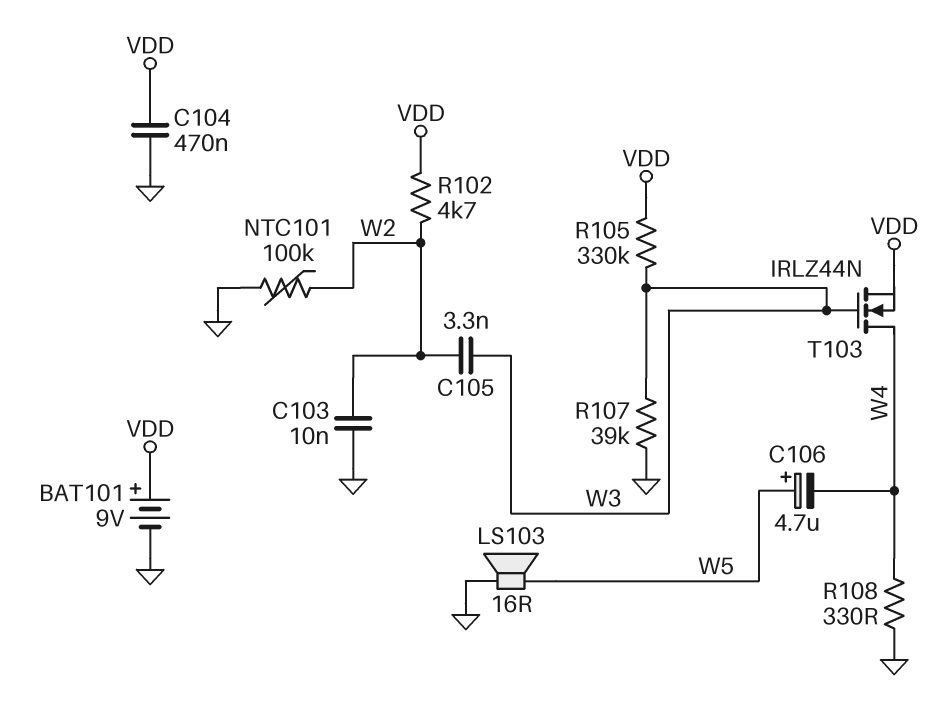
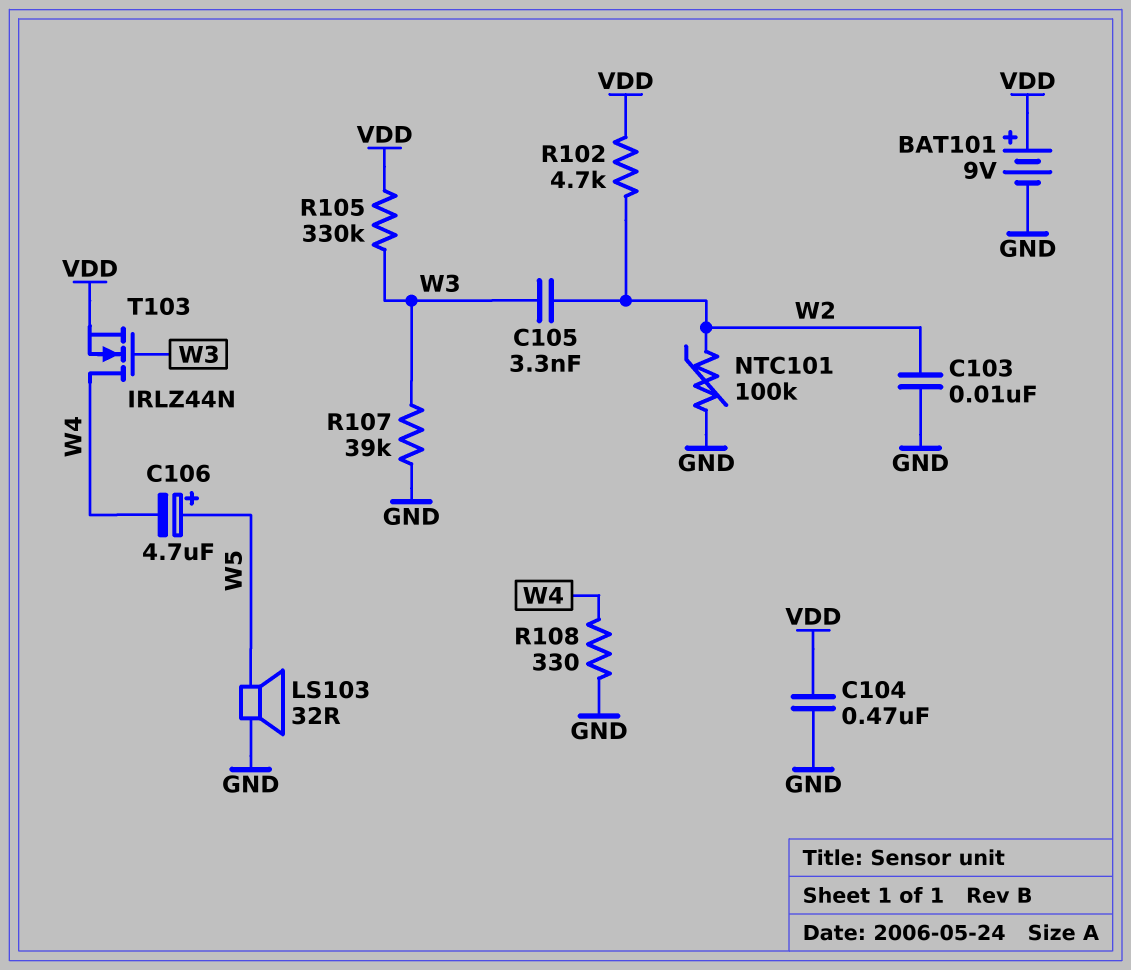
LS103: speaker 16R (GND, W5) -> speaker 32R (GND, W5)

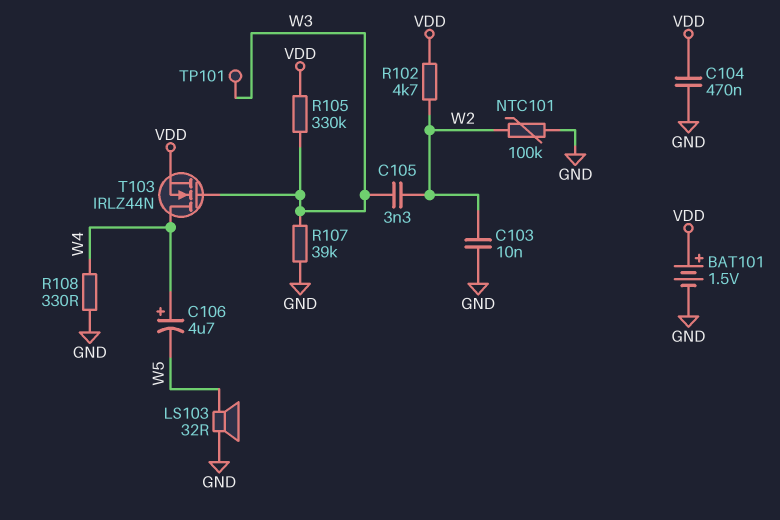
BAT101: 9V (plus VDD, minus GND) -> 1.5V (plus VDD, minus GND)
C106: 4.7uF (plus W5, minus W4) -> 4.7uF (plus W4, minus W5)
TP101: none -> test point (W3)

